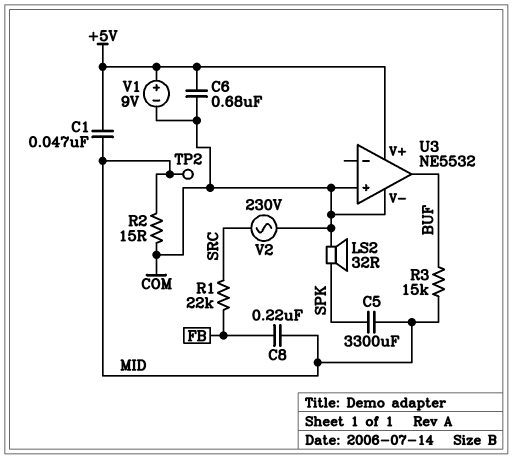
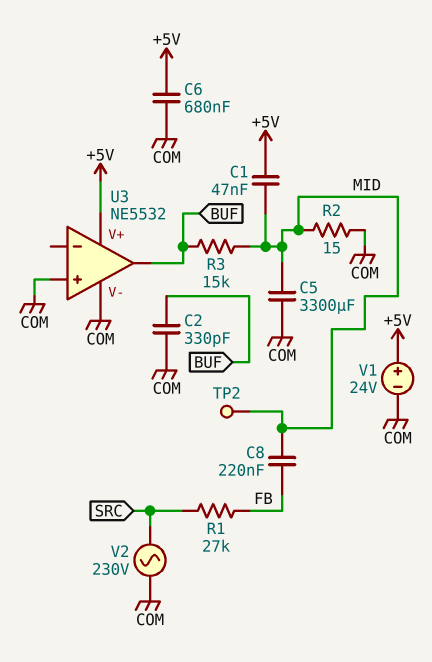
C2: none -> 330pF (BUF, COM)
C5: 3300uF (MID, SPK) -> 3300uF (COM, MID)
LS2: speaker 32R (COM, SPK) -> none
R1: 22k (FB, SRC) -> 27k (FB, SRC)
V1: 9V (plus +5V, minus COM) -> 24V (plus +5V, minus COM)

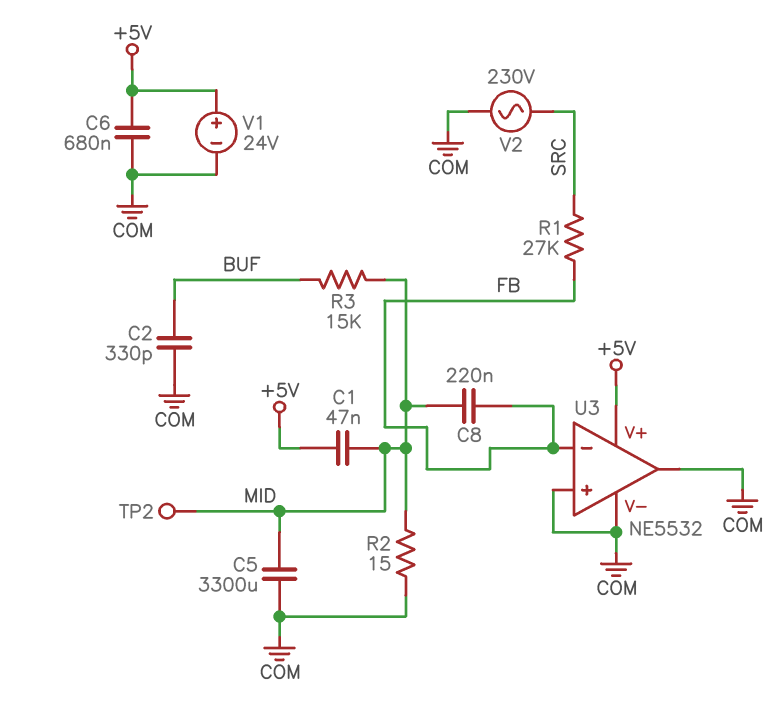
U3 pin in-: none -> FB
U3 pin out: BUF -> COM

